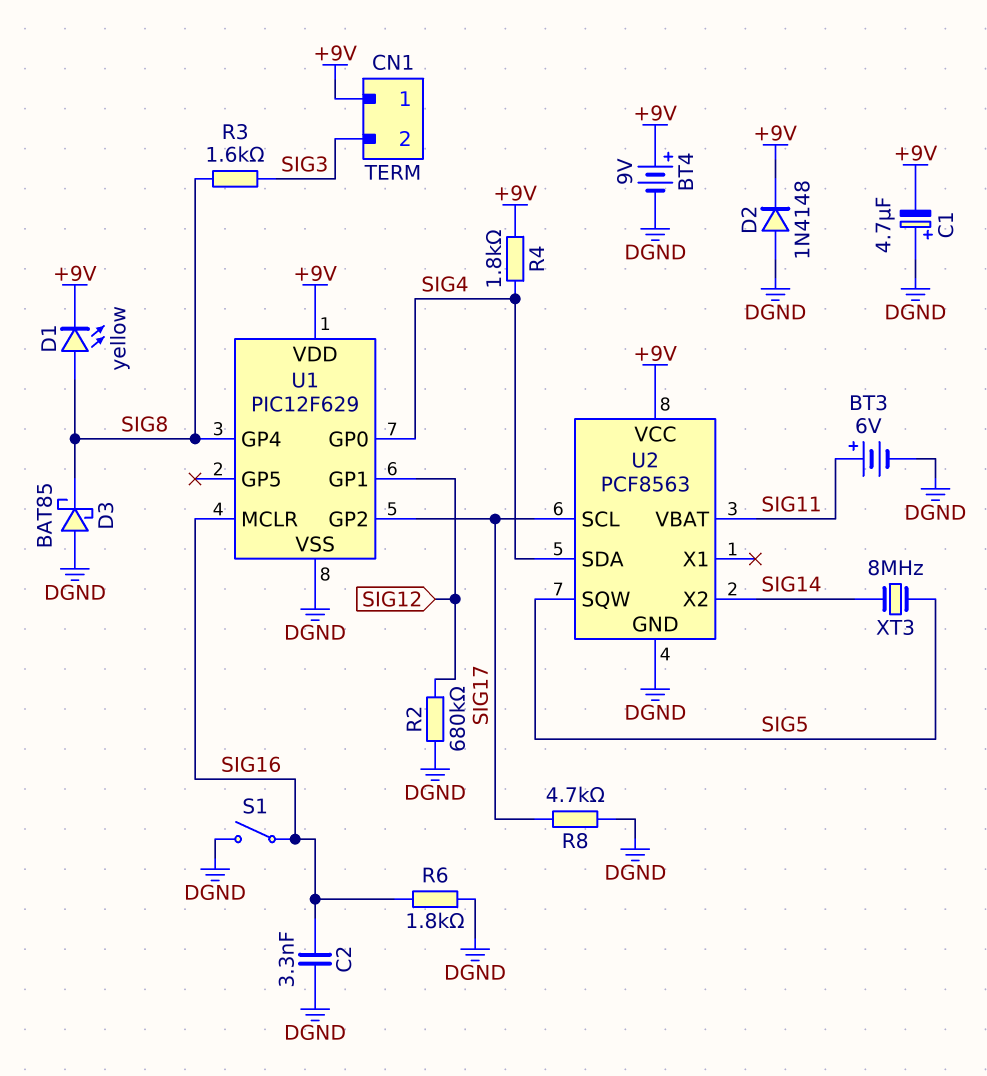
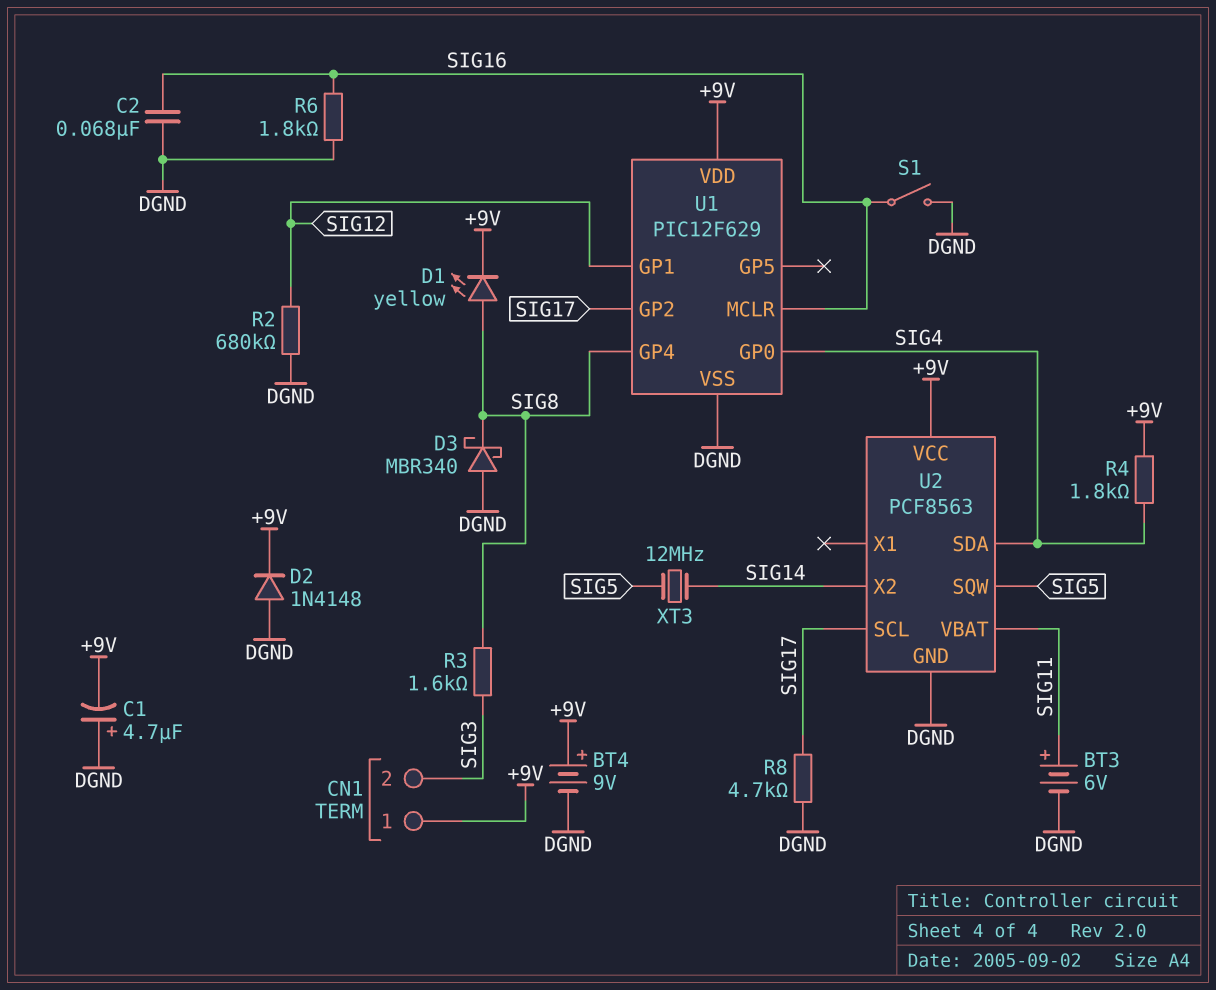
C2: 3.3nF (DGND, SIG16) -> 68nF (DGND, SIG16)
D3: schottky BAT85 (A DGND, K SIG8) -> schottky MBR340 (A DGND, K SIG8)
XT3: 8MHz (SIG5, SIG14) -> 12MHz (SIG5, SIG14)

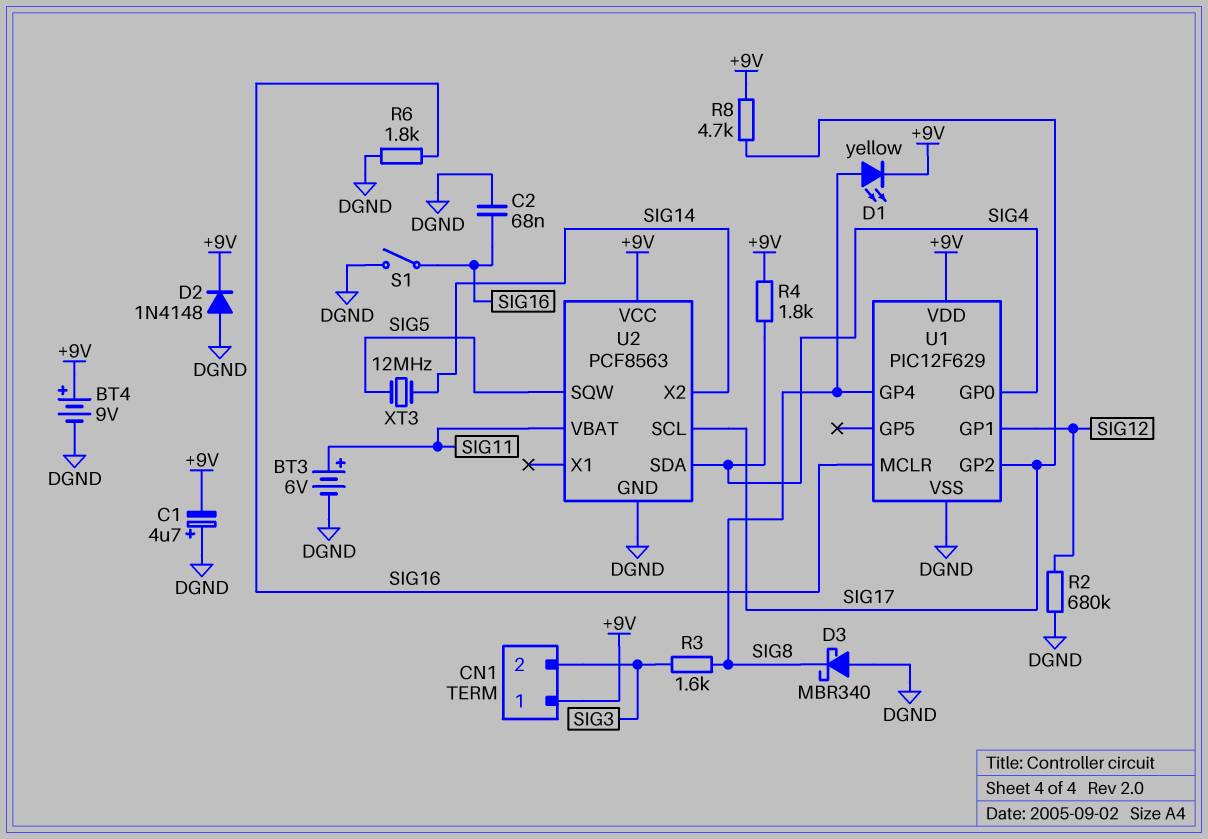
R8: 4.7k (DGND, SIG17) -> 4.7k (+9V, SIG17)

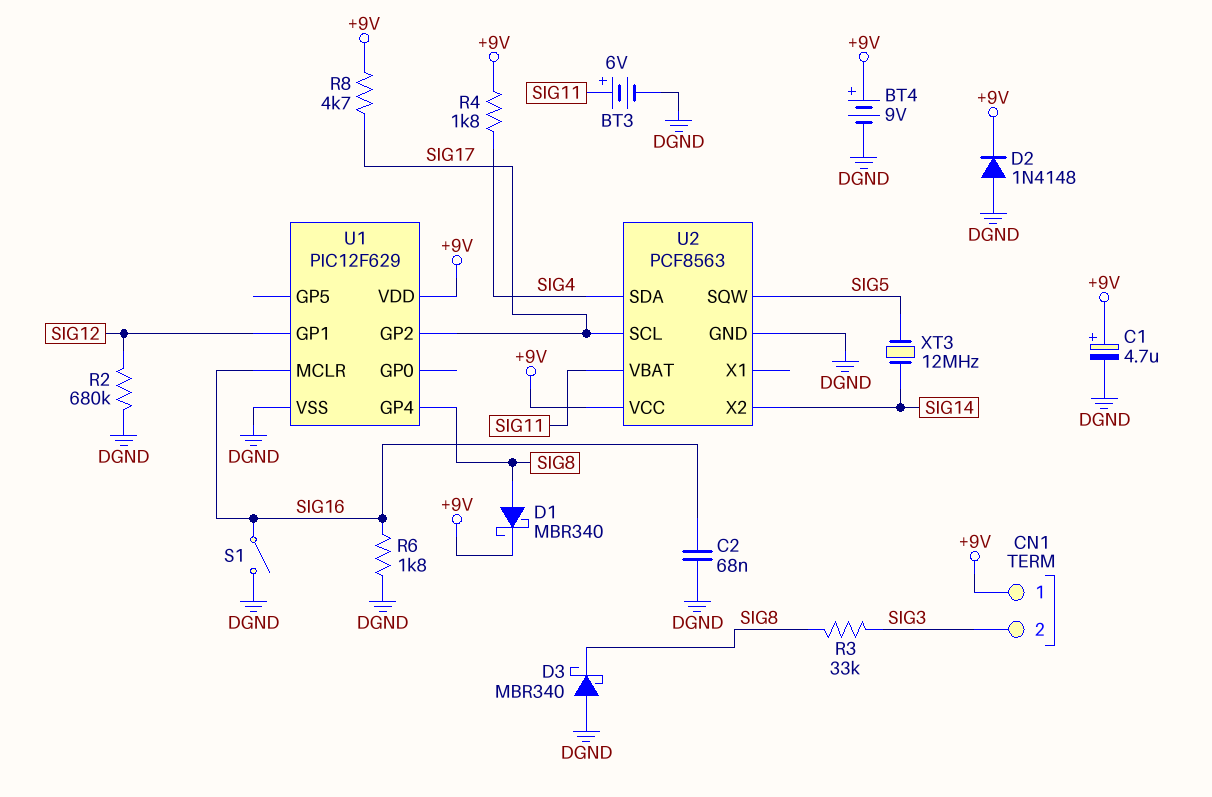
C1: 4.7uF (plus DGND, minus +9V) -> 4.7uF (plus +9V, minus DGND)
D1: LED yellow (A SIG8, K +9V) -> schottky MBR340 (A SIG8, K +9V)
R3: 1.6k (SIG3, SIG8) -> 33k (SIG3, SIG8)
U1 pin GP0: SIG4 -> none

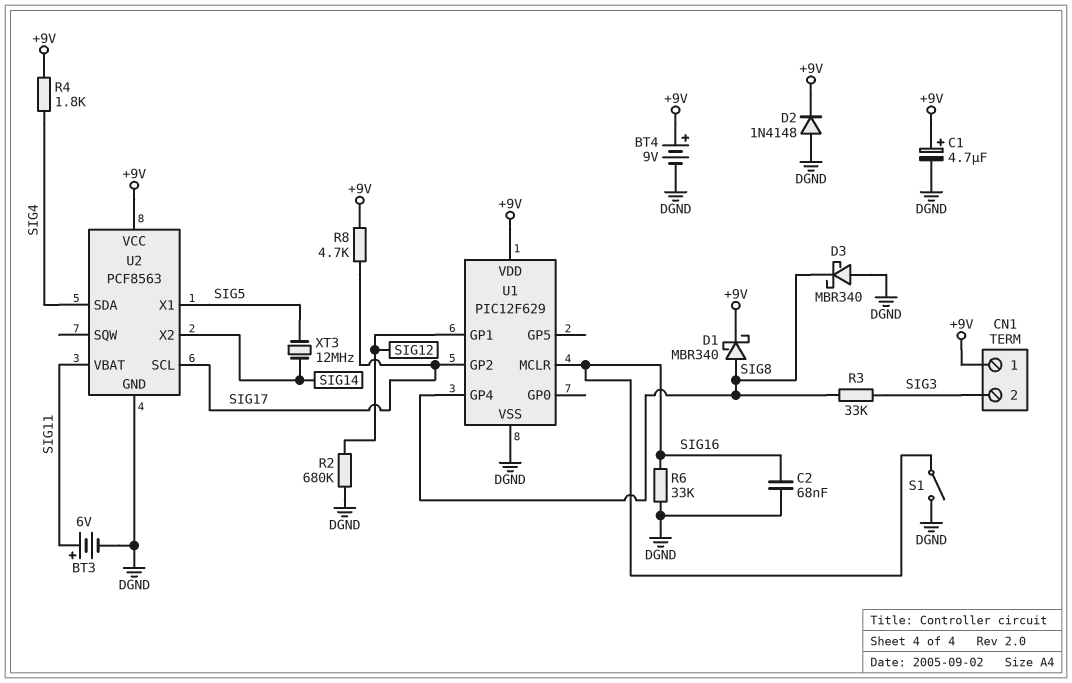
R6: 1.8k (DGND, SIG16) -> 33k (DGND, SIG16)
U2 pin SQW: SIG5 -> none
U2 pin X1: none -> SIG5

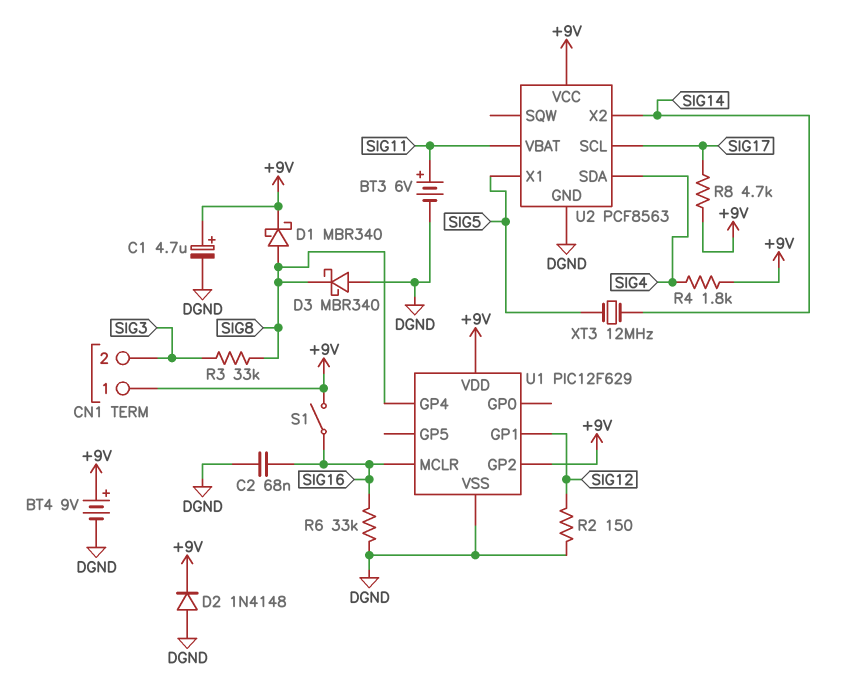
R2: 680k (DGND, SIG12) -> 150 (DGND, SIG12)
S1: switch (DGND, SIG16) -> switch (+9V, SIG16)
U1 pin GP2: SIG17 -> +9V

